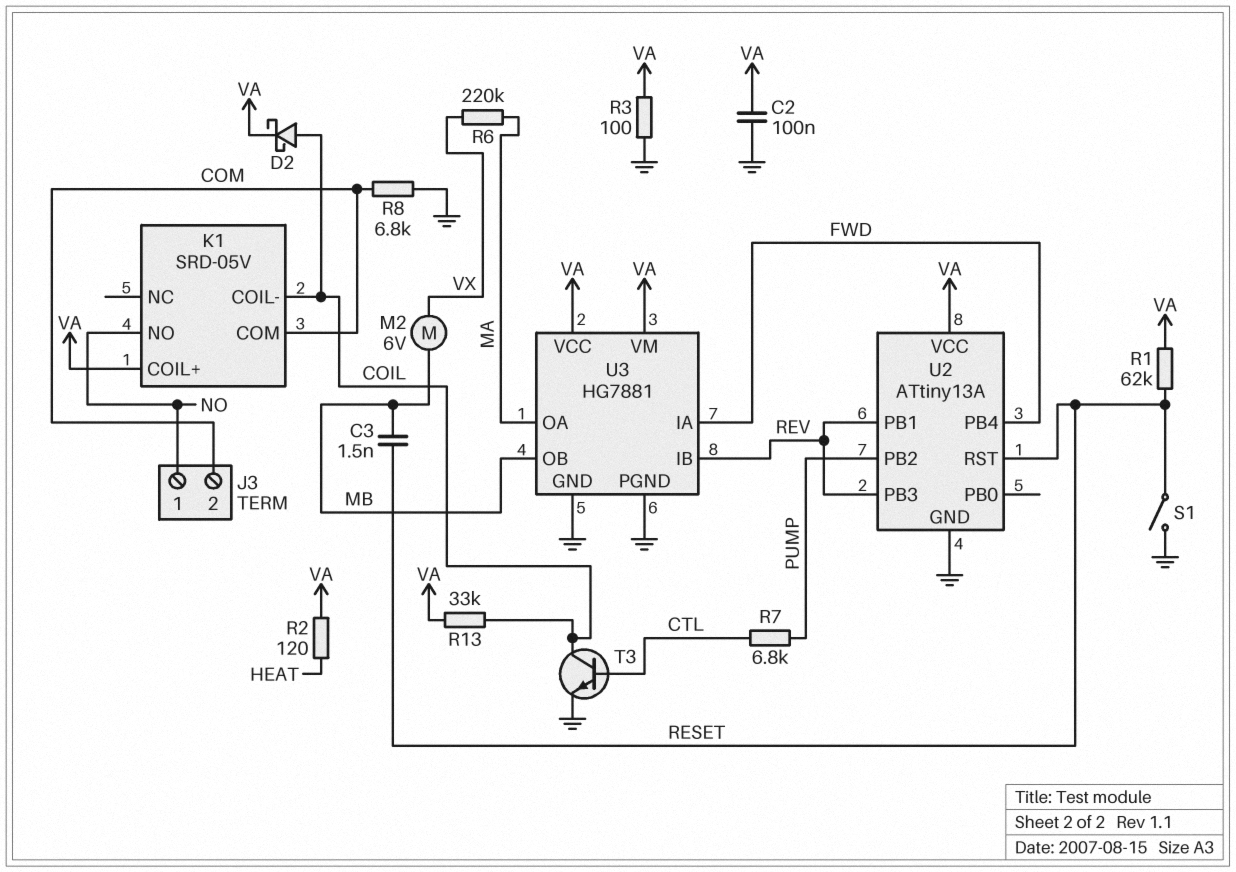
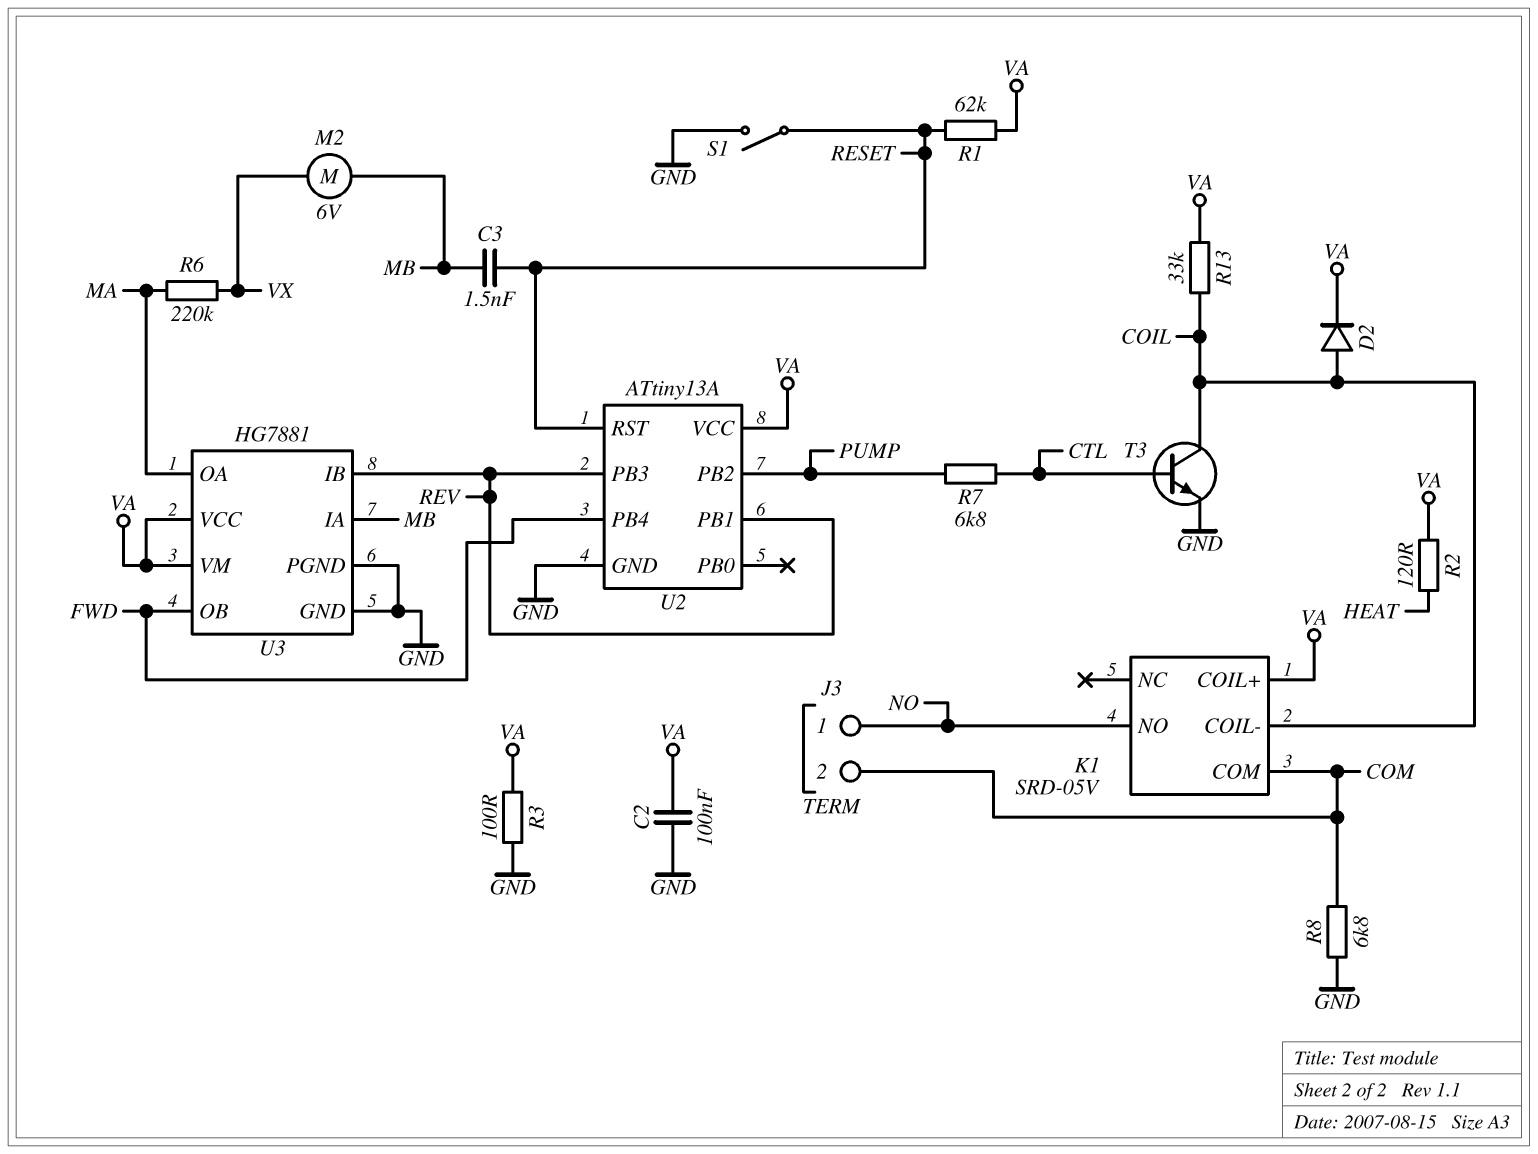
D2: schottky (A COIL, K VA) -> diode (A COIL, K VA)
U3 pin IA: FWD -> MB
U3 pin OB: MB -> FWD

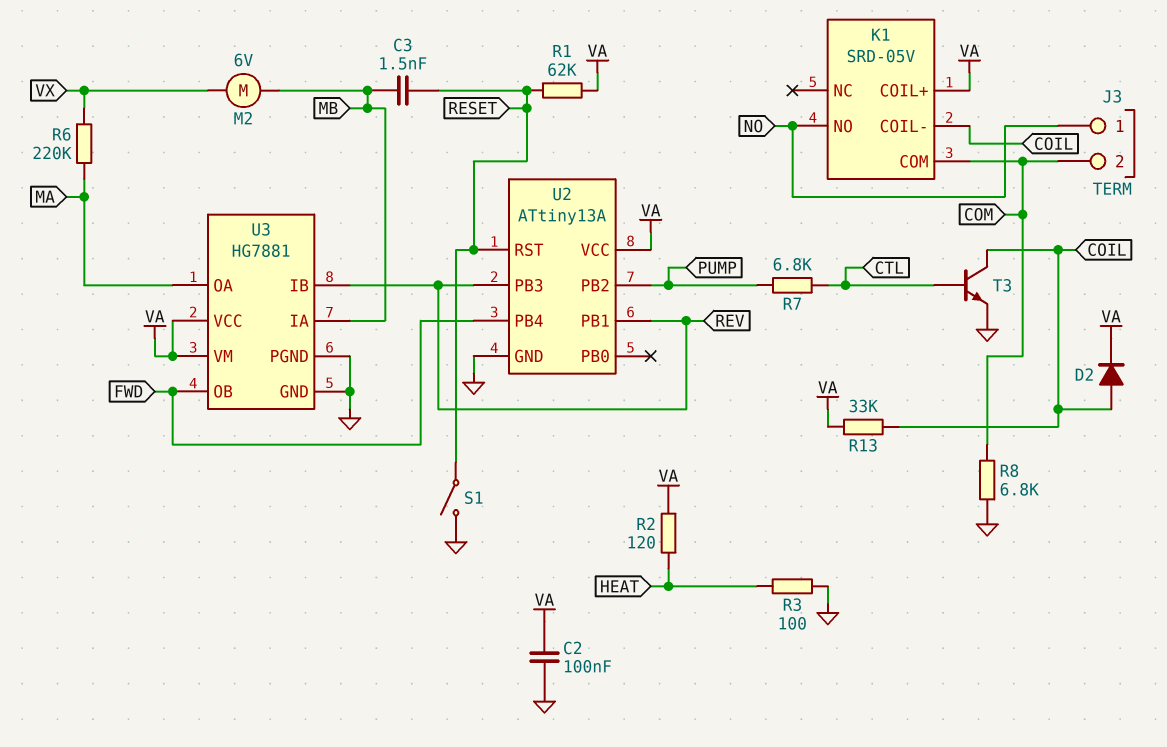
R3: 100 (GND, VA) -> 100 (GND, HEAT)

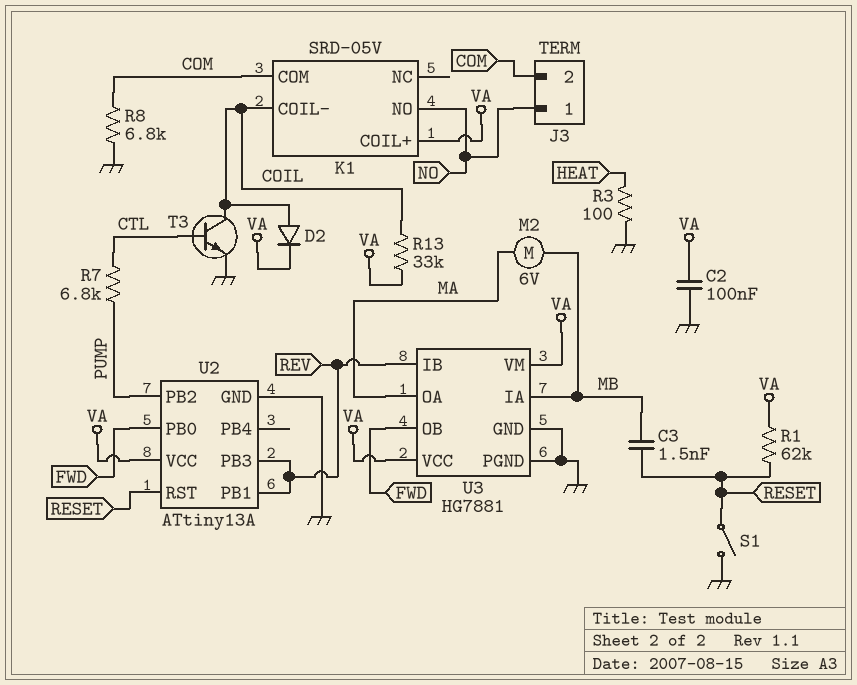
M2: motor 6V (MB, VX) -> motor 6V (MA, MB)
R2: 120 (HEAT, VA) -> none
R6: 220k (MA, VX) -> none
U2 pin PB0: none -> FWD
U2 pin PB4: FWD -> none

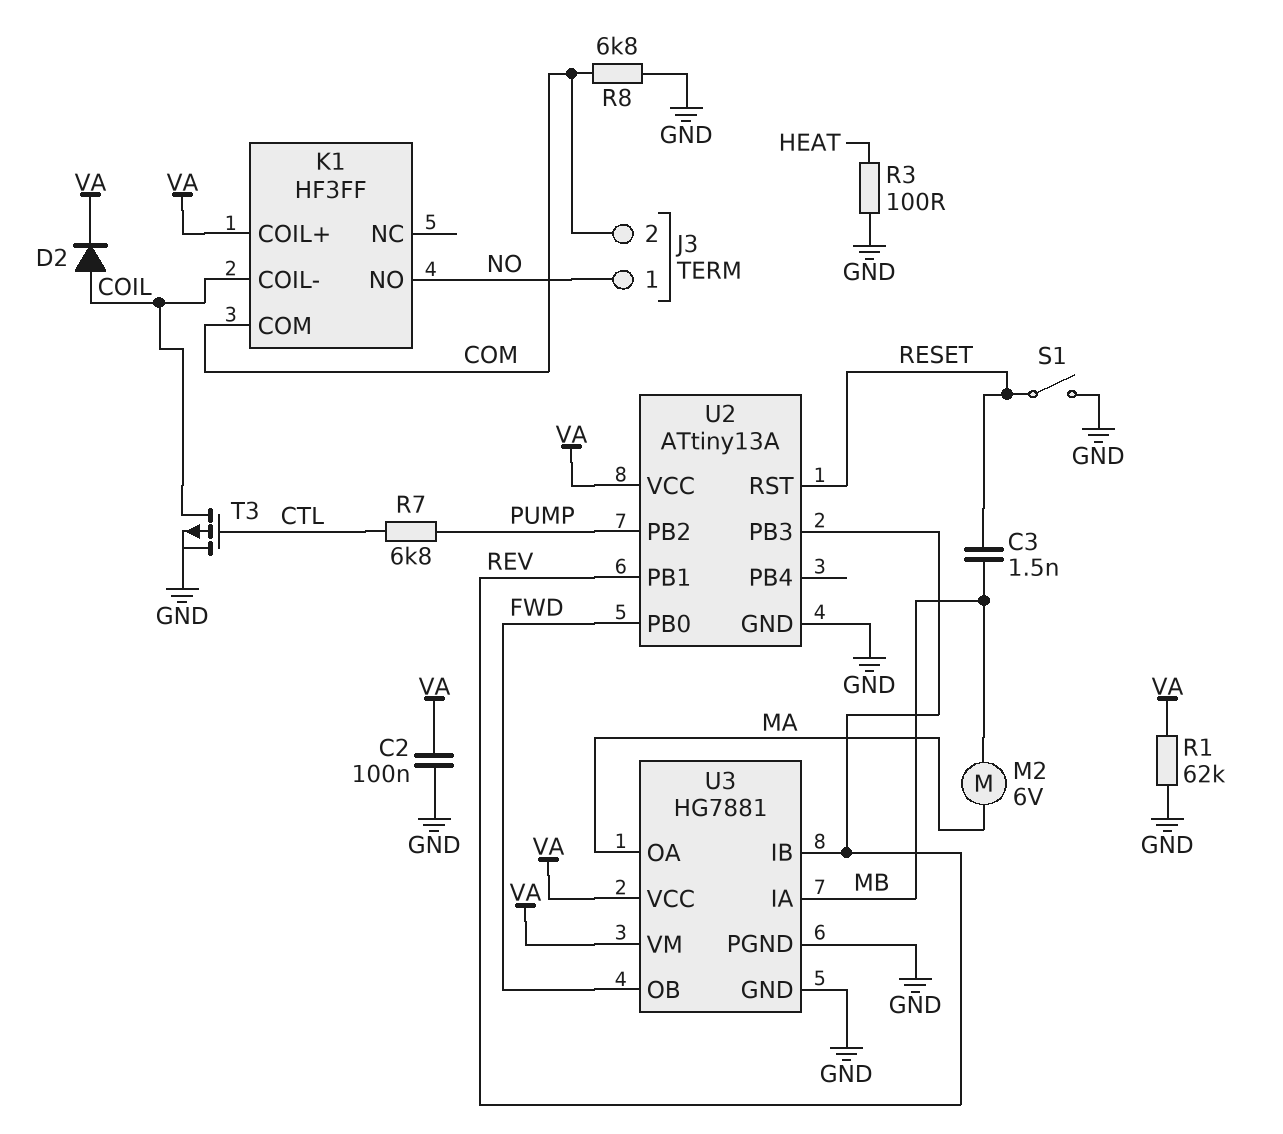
K1: SRD-05V -> HF3FF
R1: 62k (RESET, VA) -> 62k (GND, VA)
R13: 33k (COIL, VA) -> none
T3: NPN (B CTL, C COIL, E GND) -> PMOS (G CTL, D COIL, S GND)

